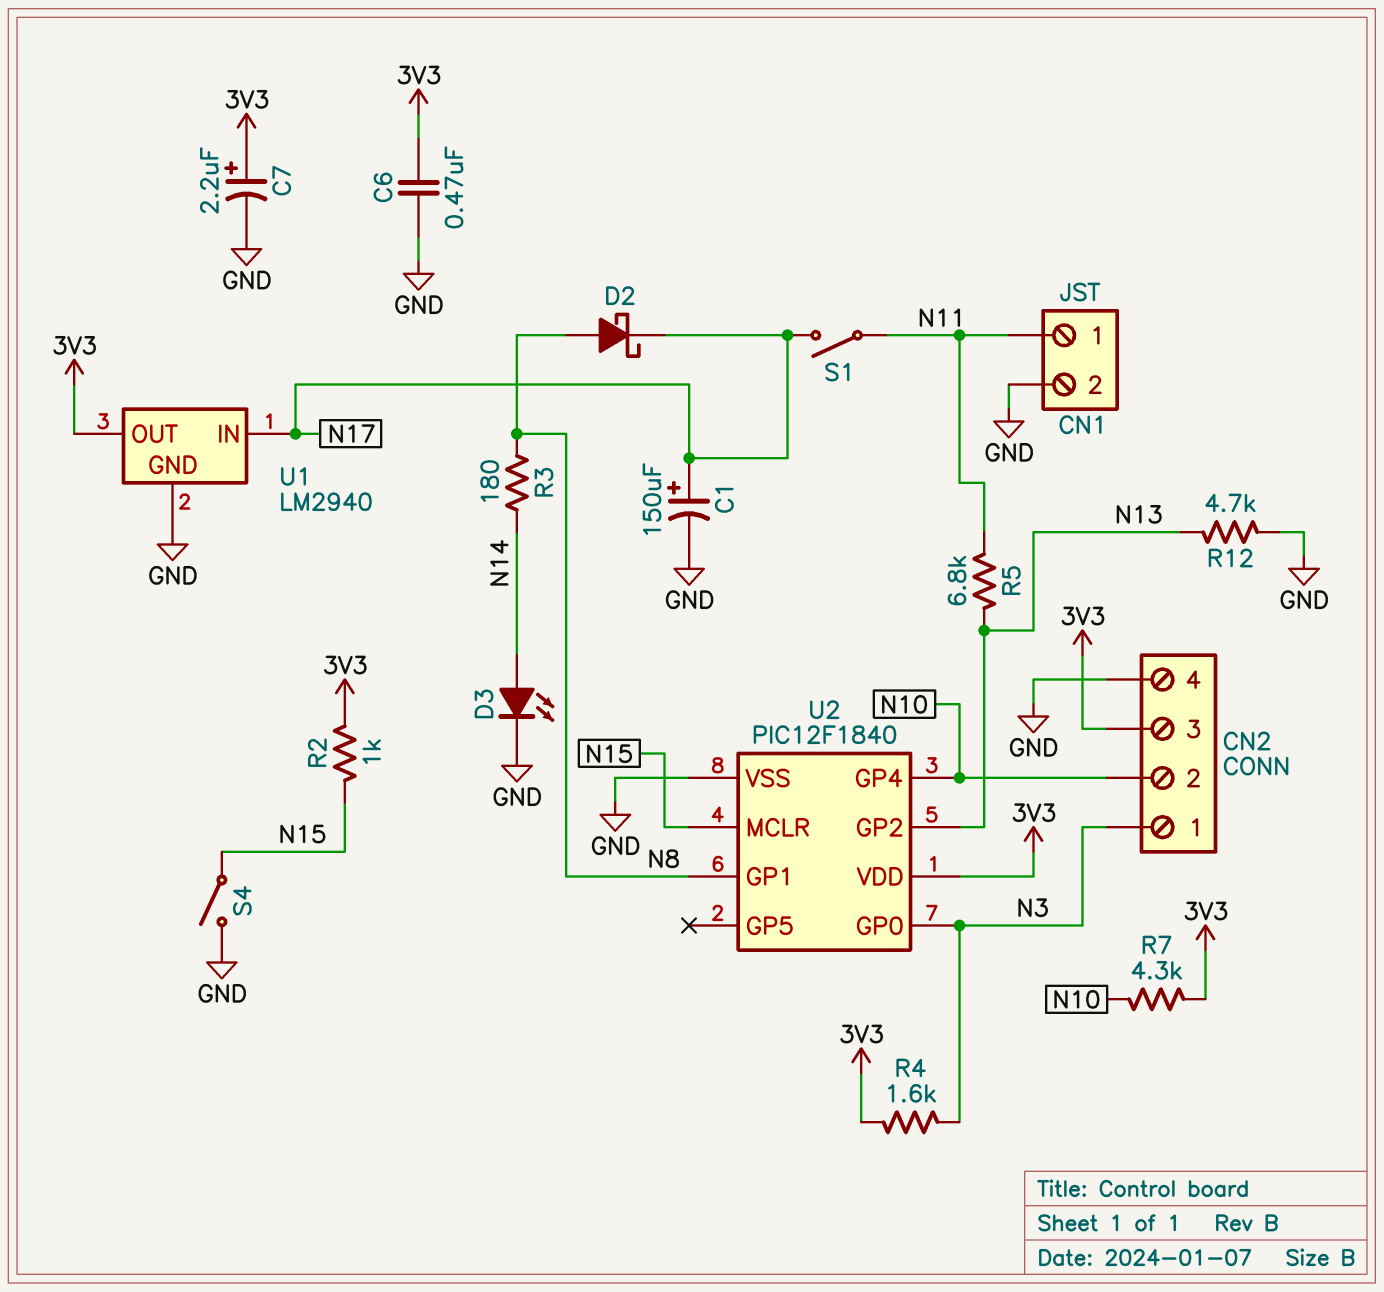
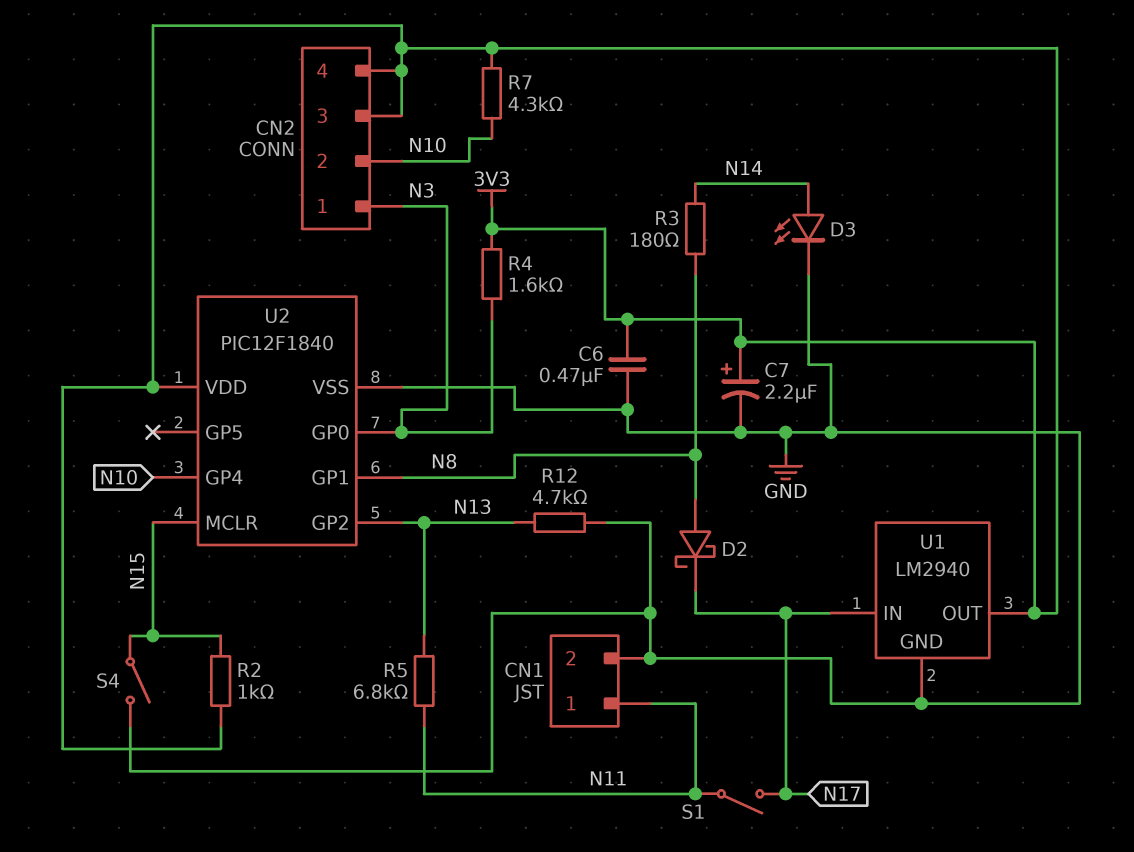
C1: 150uF (plus N17, minus GND) -> none
CN2 pin 4: GND -> 3V3

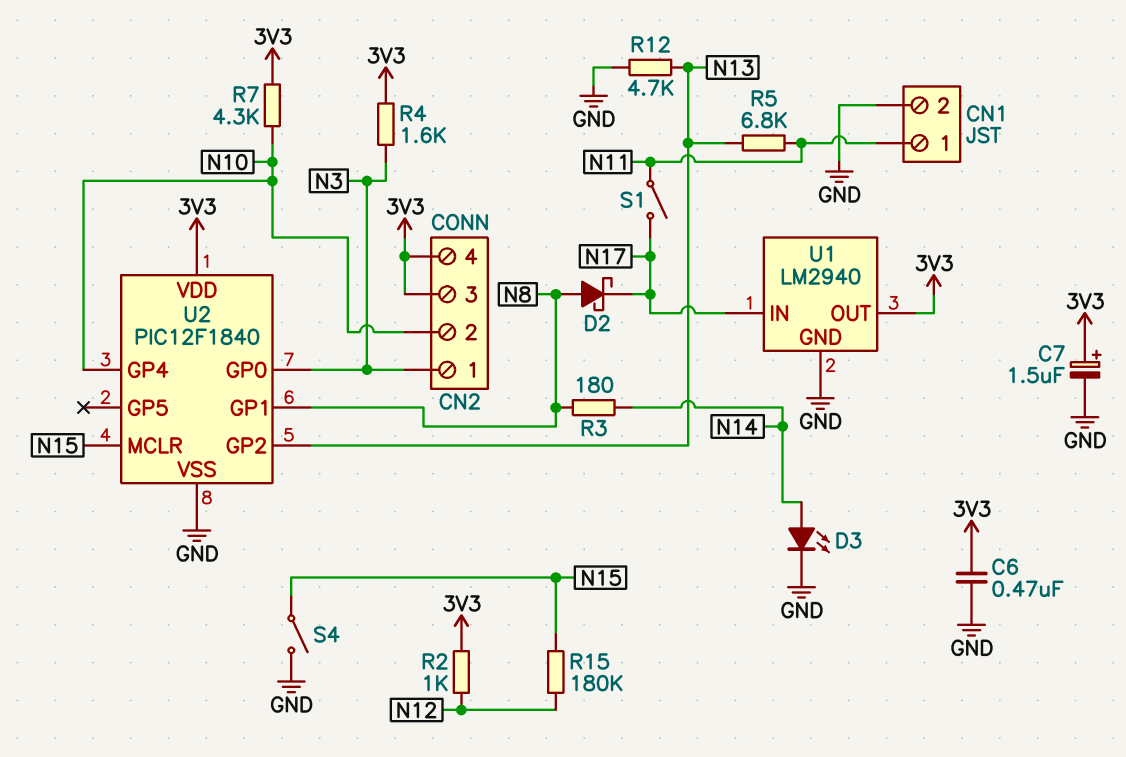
C7: 2.2uF (plus 3V3, minus GND) -> 1.5uF (plus 3V3, minus GND)
R2: 1k (3V3, N15) -> 1k (3V3, N12)
R15: none -> 180k (N12, N15)

